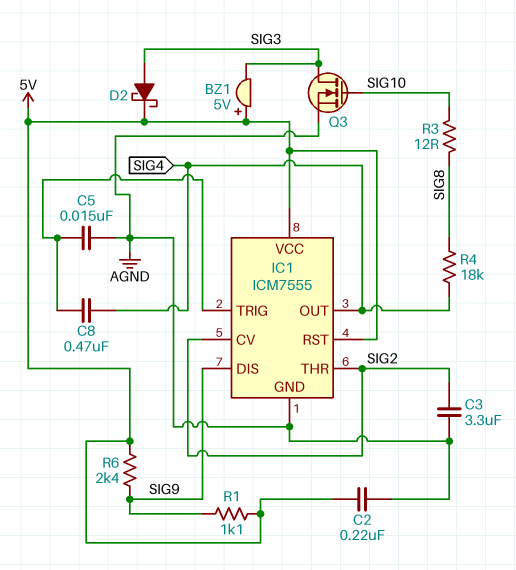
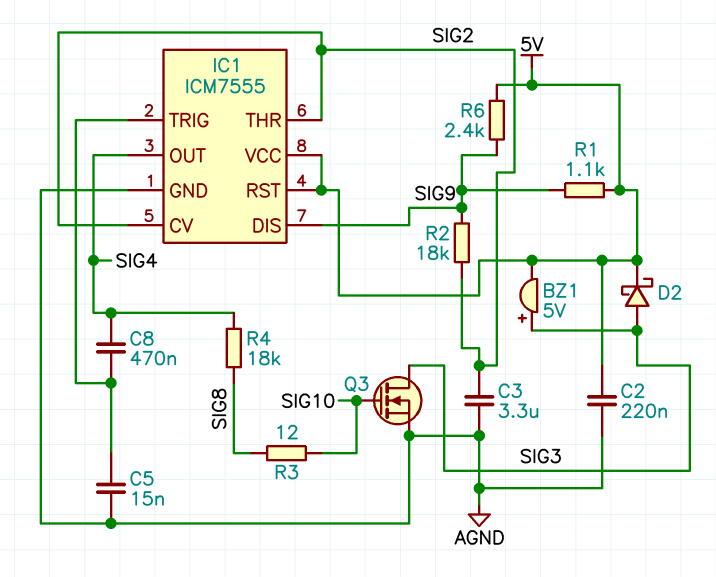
BZ1: buzzer 5V (plus 5V, minus SIG3) -> buzzer 5V (plus SIG3, minus 5V)
R2: none -> 18k (SIG2, SIG9)

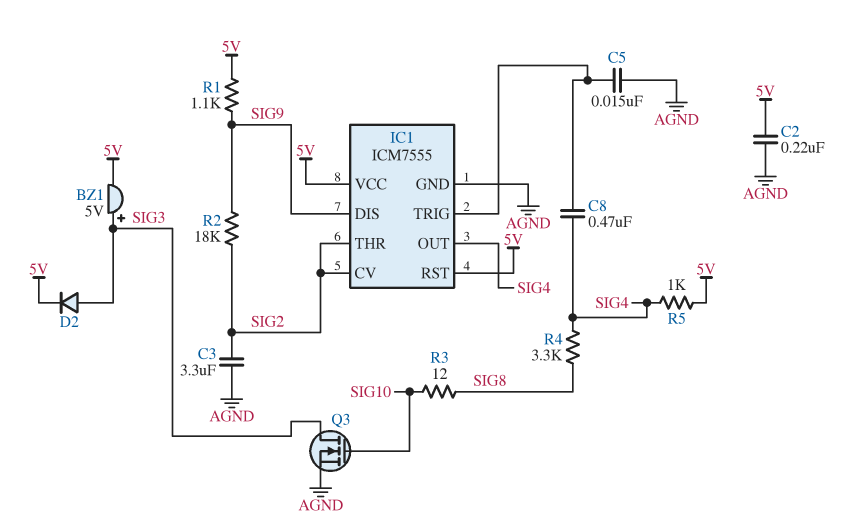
D2: schottky (A SIG3, K 5V) -> diode (A SIG3, K 5V)
R4: 18k (SIG4, SIG8) -> 3.3k (SIG4, SIG8)
R5: none -> 1k (5V, SIG4)
R6: 2.4k (5V, SIG9) -> none

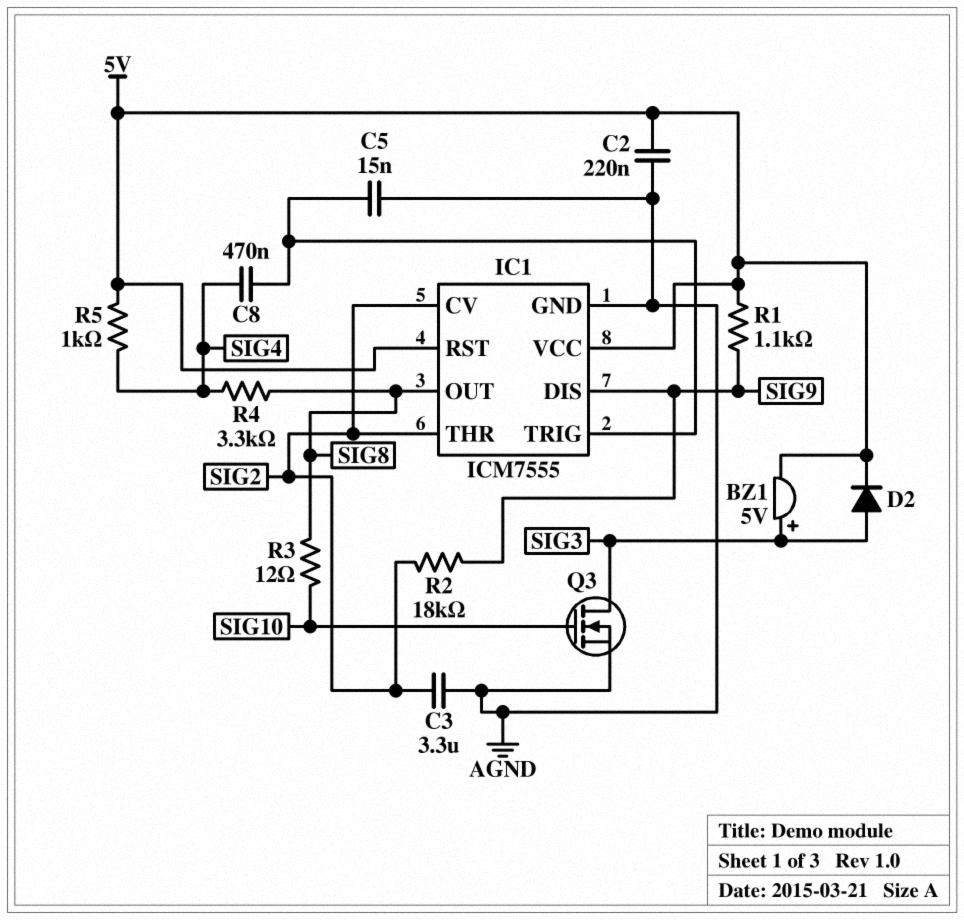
IC1 pin OUT: SIG4 -> SIG8

